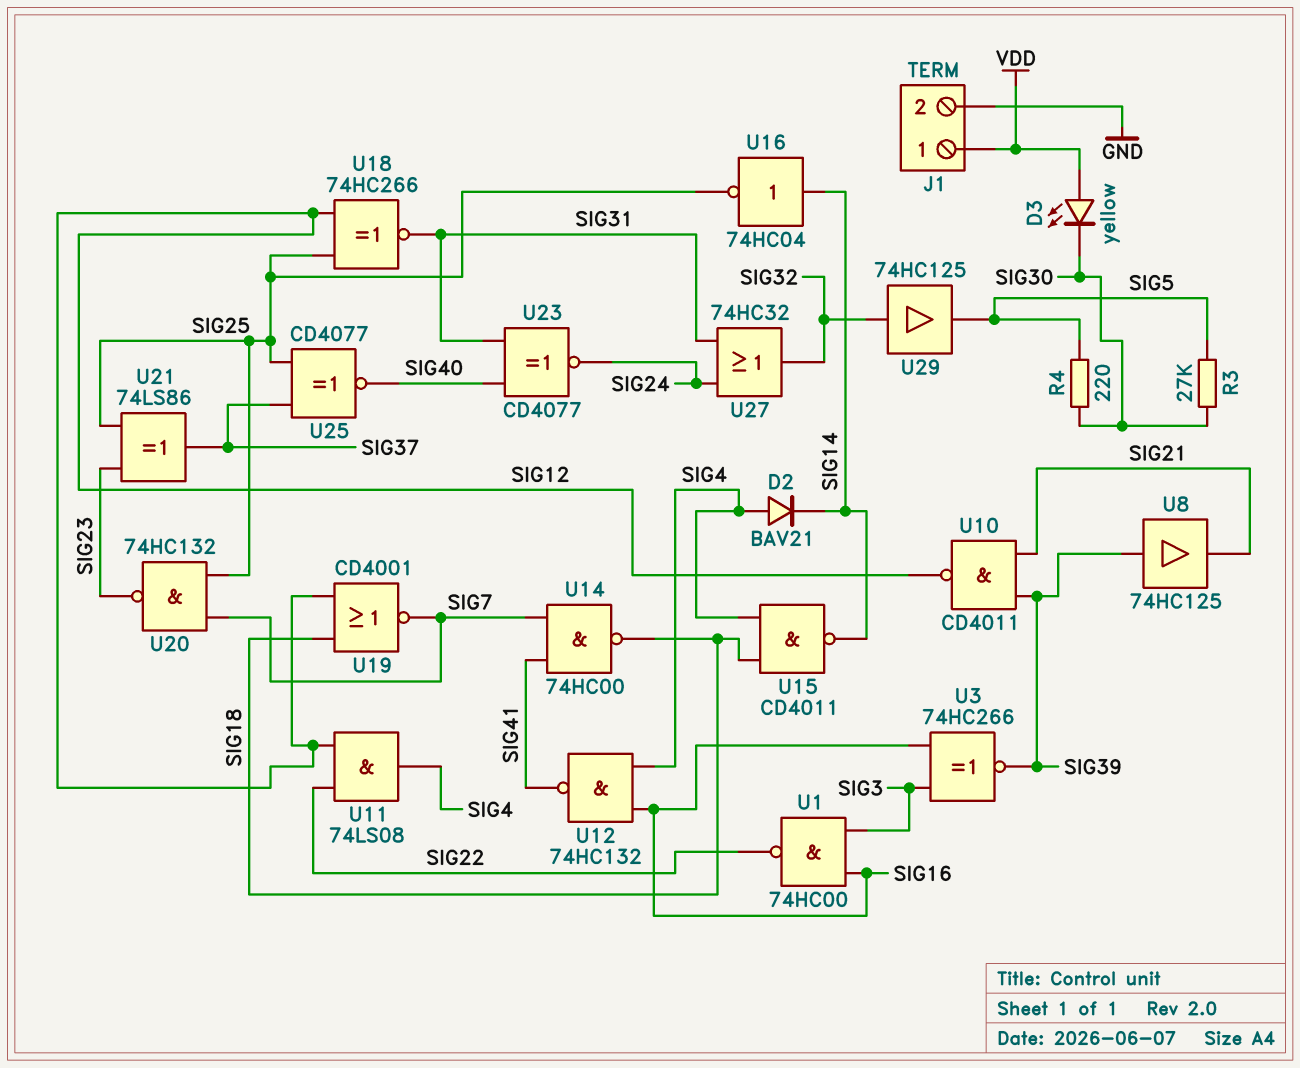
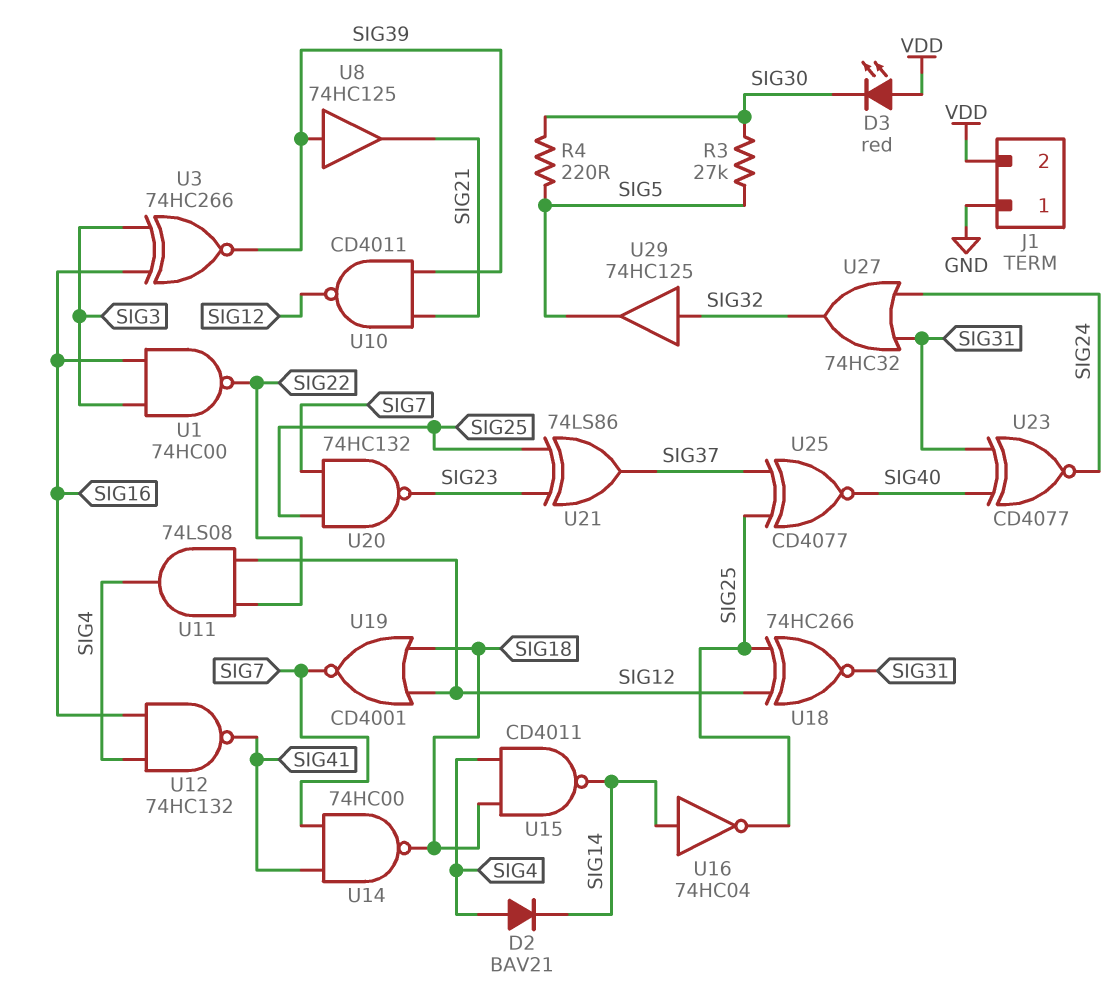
D3: LED yellow (A VDD, K SIG30) -> LED red (A VDD, K SIG30)
J1 pin 1: VDD -> GND
J1 pin 2: GND -> VDD

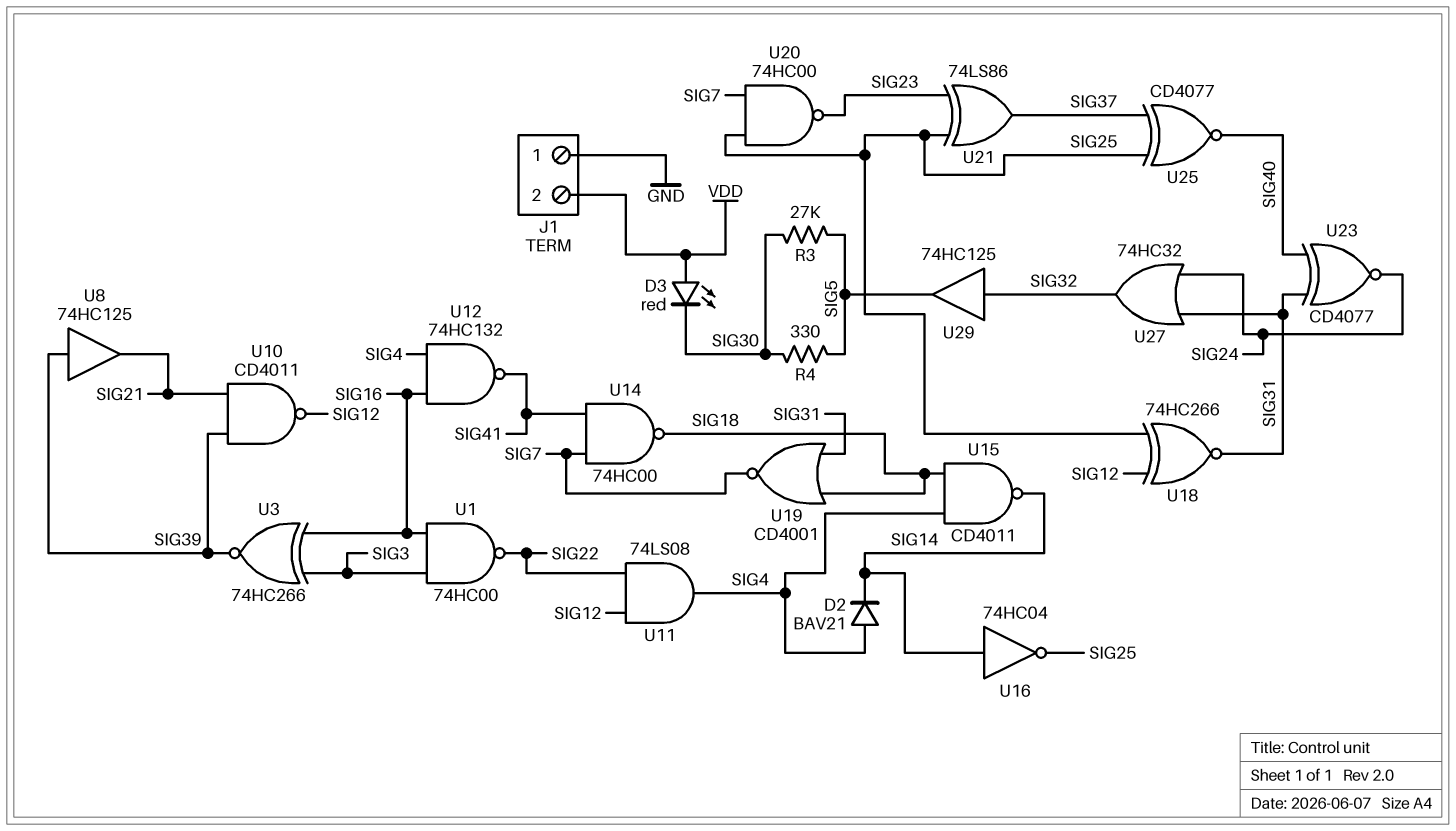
R4: 220 (SIG5, SIG30) -> 330 (SIG5, SIG30)
U19: NOR CD4001 (in SIG12, in SIG18, out SIG7) -> NOR CD4001 (in SIG18, in SIG31, out SIG7)
U20: NAND 74HC132 (in SIG7, in SIG25, out SIG23) -> NAND 74HC00 (in SIG7, in SIG25, out SIG23)

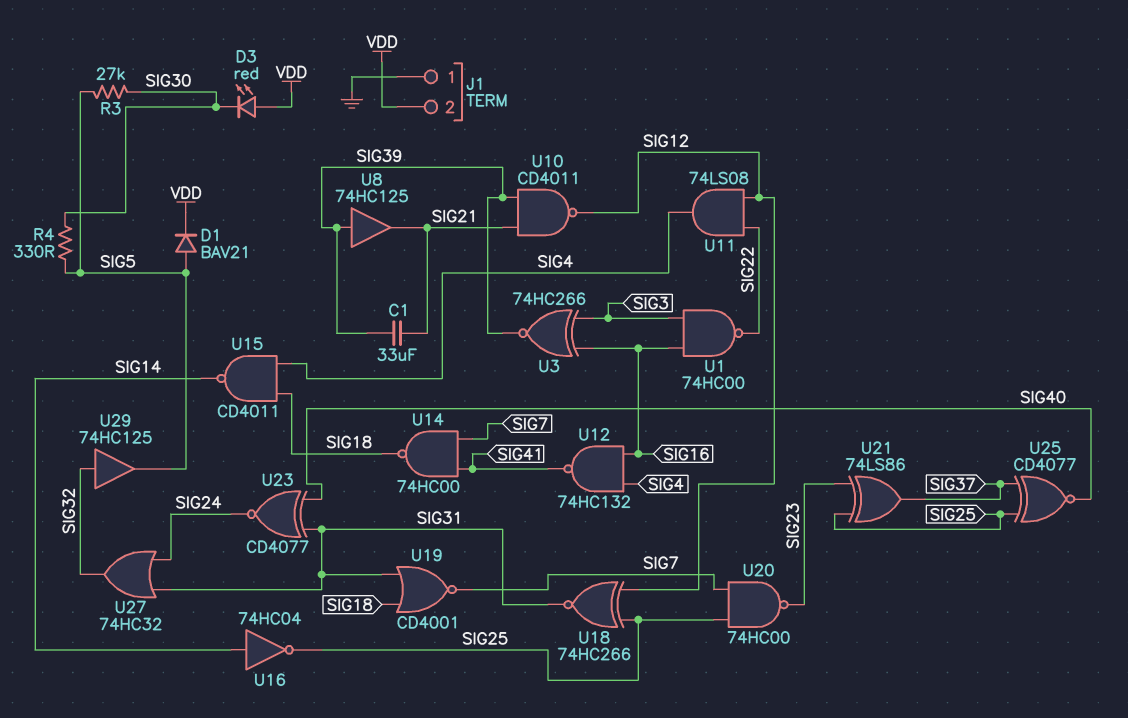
C1: none -> 33uF (SIG21, SIG39)
D1: none -> diode BAV21 (A SIG5, K VDD)
D2: diode BAV21 (A SIG4, K SIG14) -> none

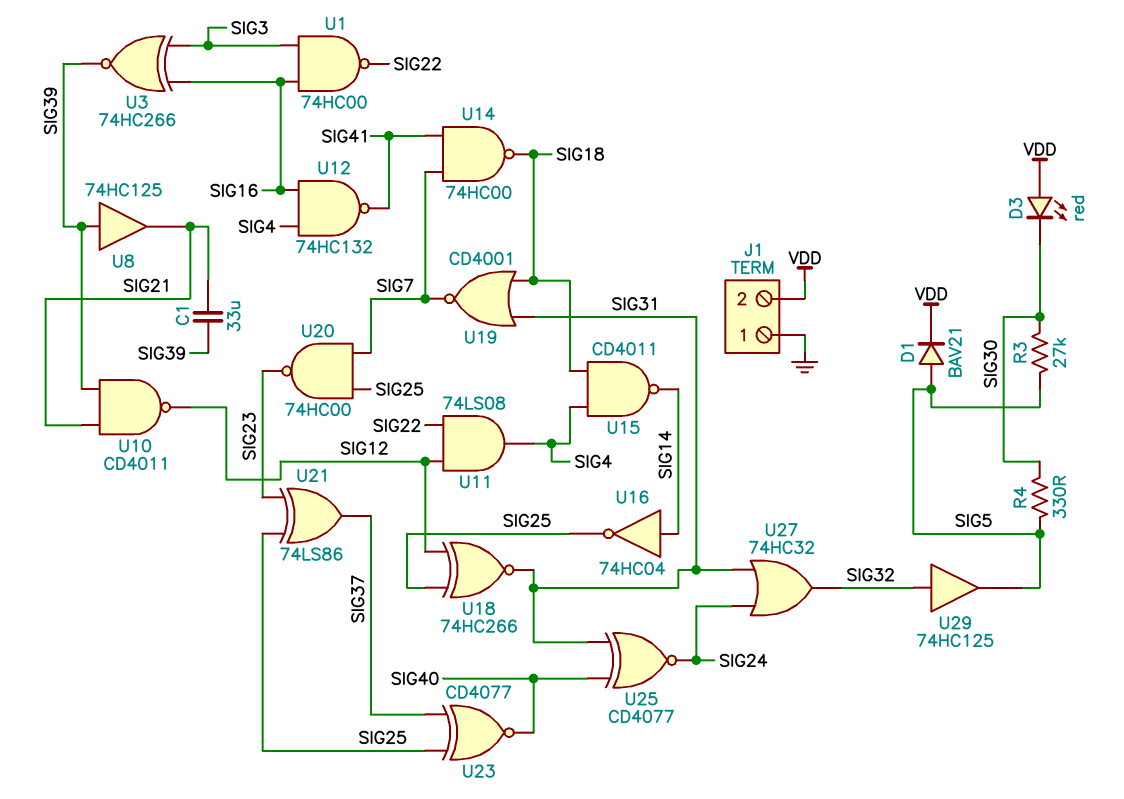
U23: XNOR CD4077 (in SIG31, in SIG40, out SIG24) -> XNOR CD4077 (in SIG25, in SIG37, out SIG40)
U25: XNOR CD4077 (in SIG25, in SIG37, out SIG40) -> XNOR CD4077 (in SIG31, in SIG40, out SIG24)

